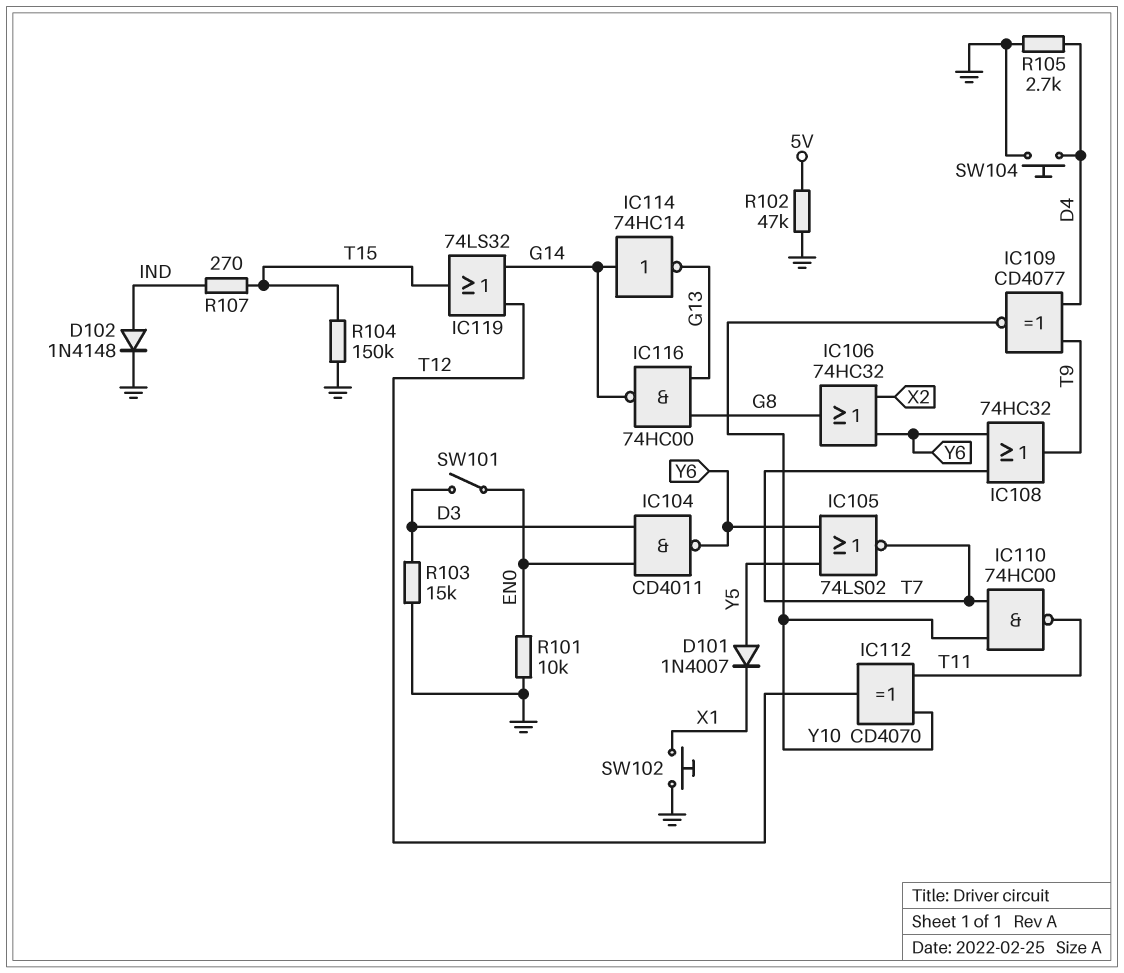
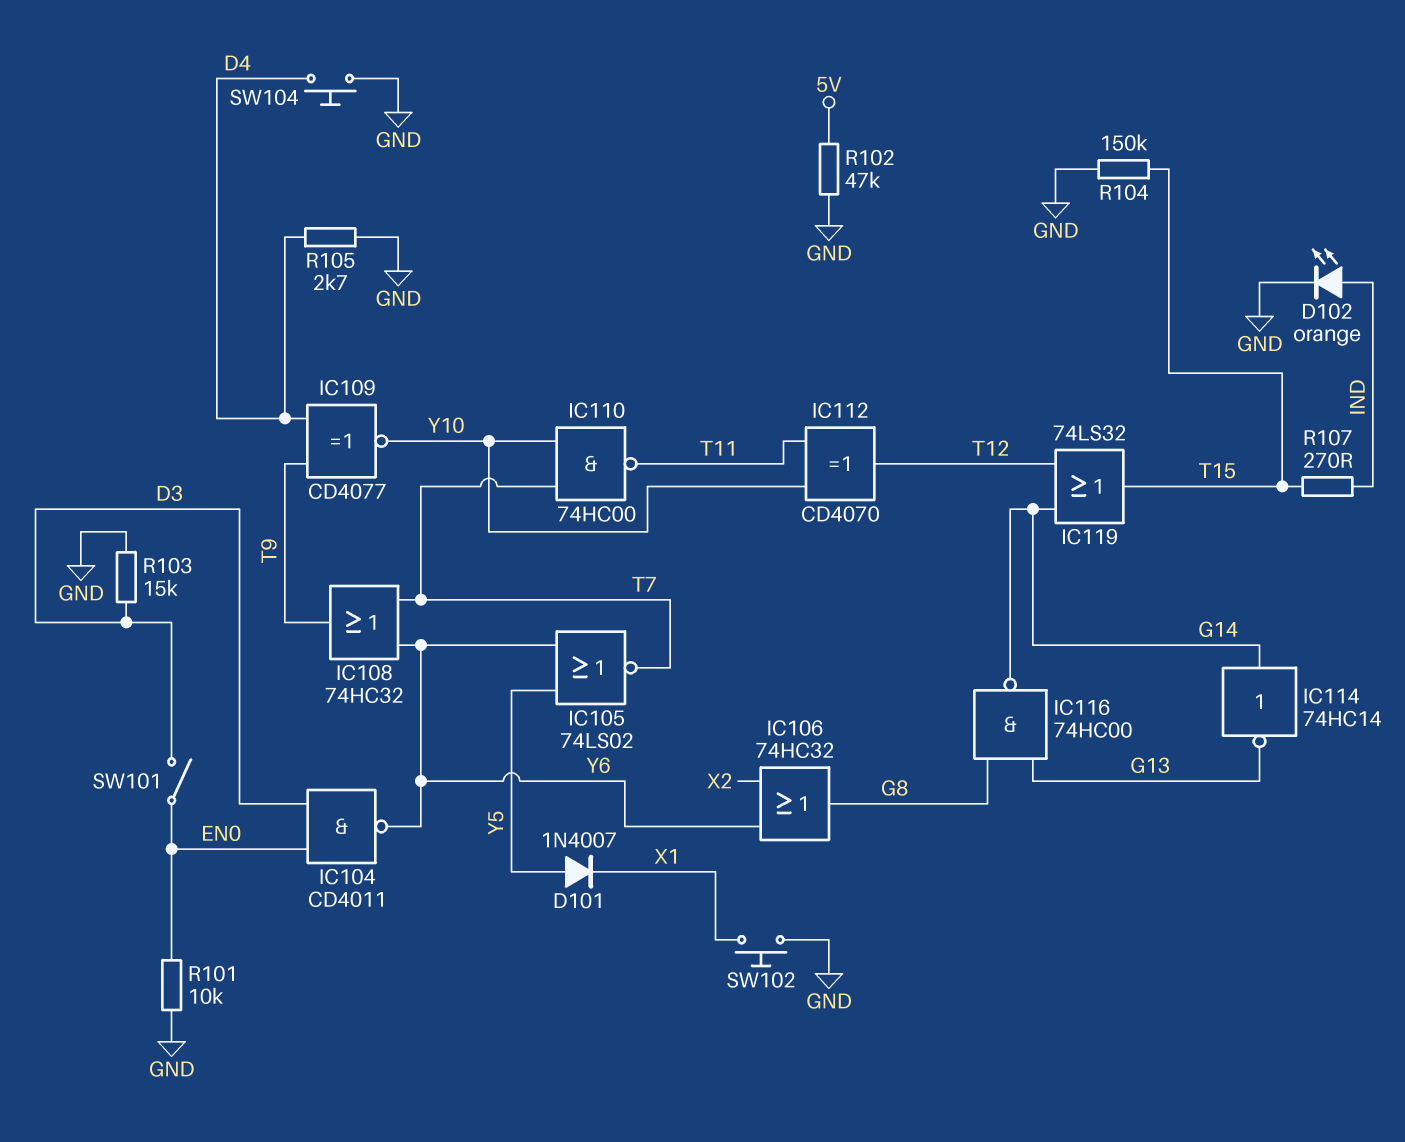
D102: diode 1N4148 (A IND, K GND) -> LED orange (A IND, K GND)

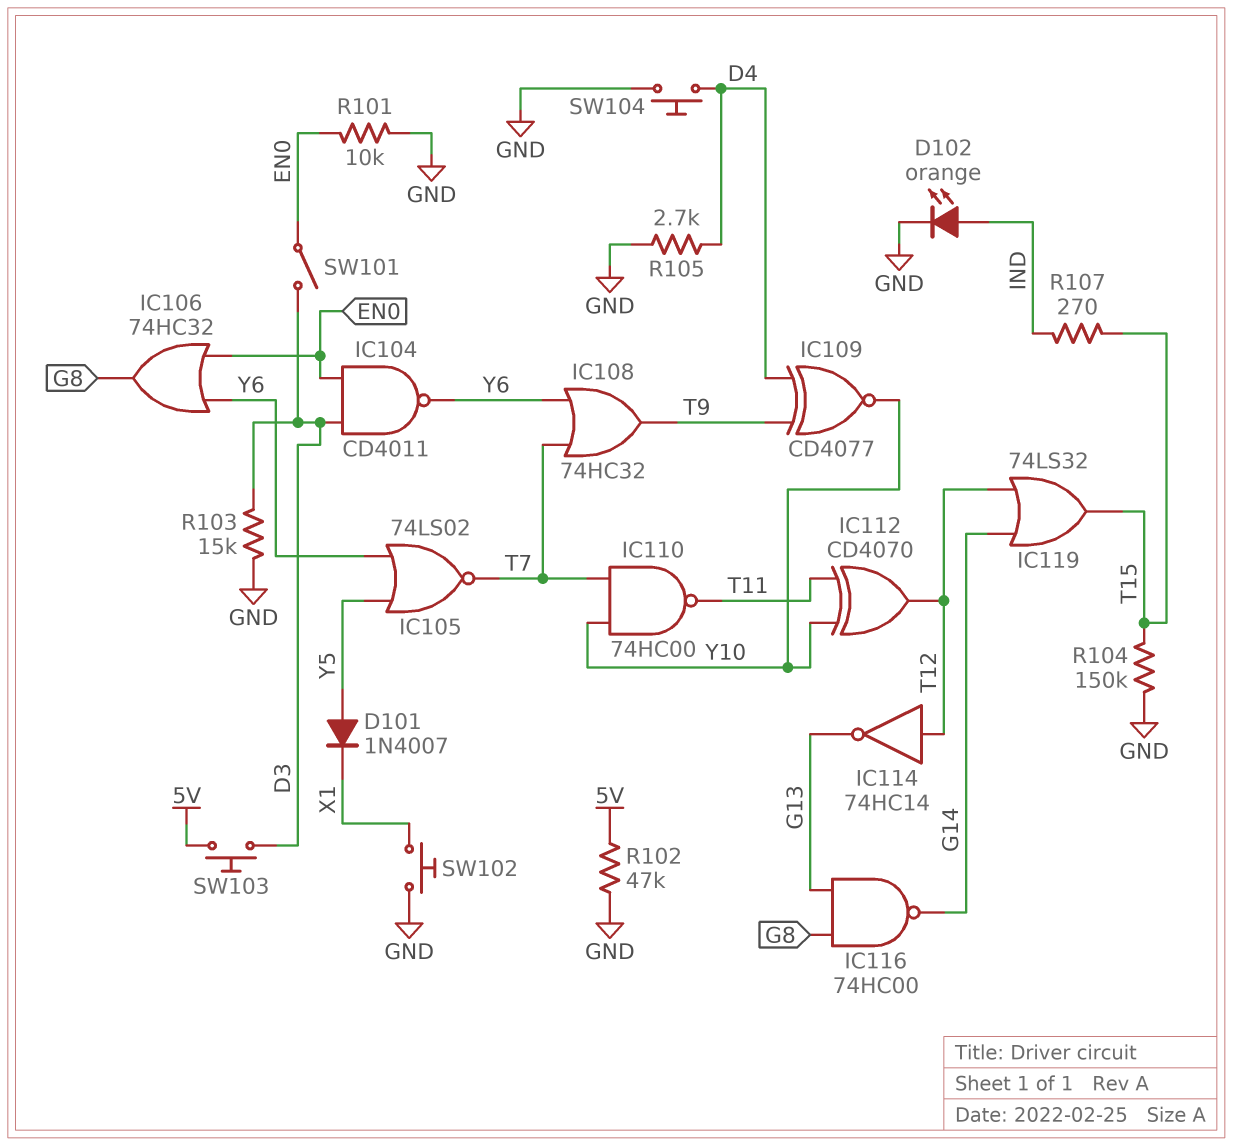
IC106: OR 74HC32 (in X2, in Y6, out G8) -> OR 74HC32 (in EN0, in Y6, out G8)
IC114: NOT 74HC14 (in G14, out G13) -> NOT 74HC14 (in T12, out G13)
SW103: none -> button (5V, D3)

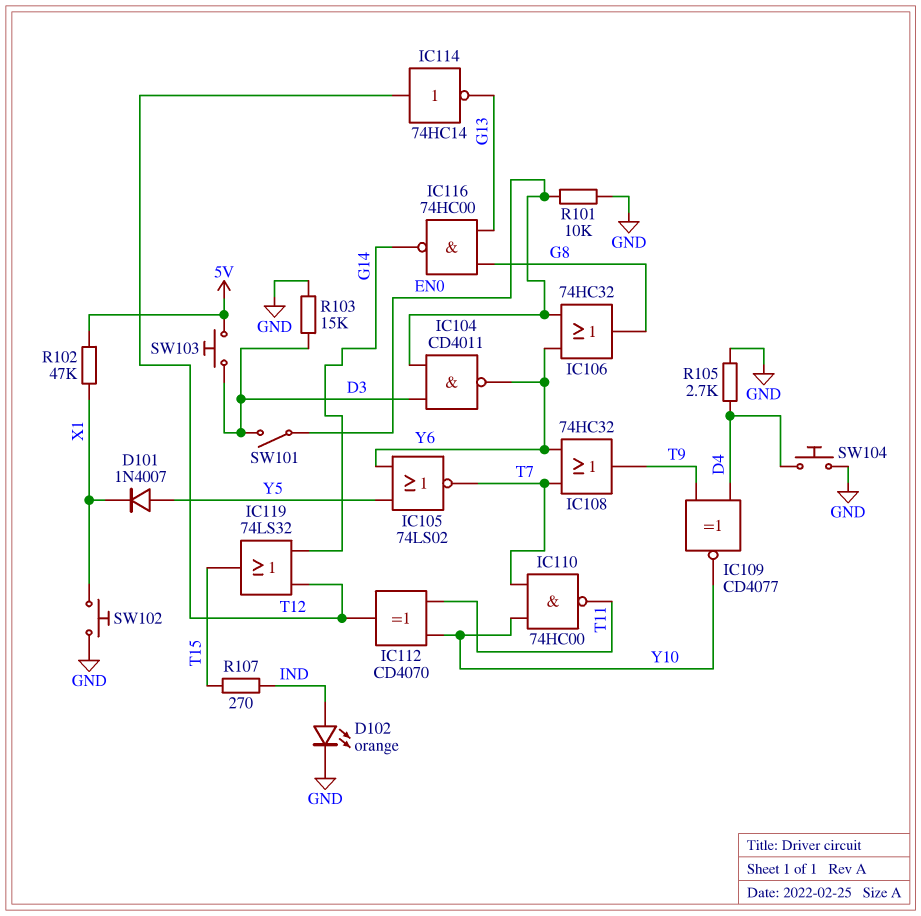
R102: 47k (5V, GND) -> 47k (5V, X1)
R104: 150k (GND, T15) -> none

